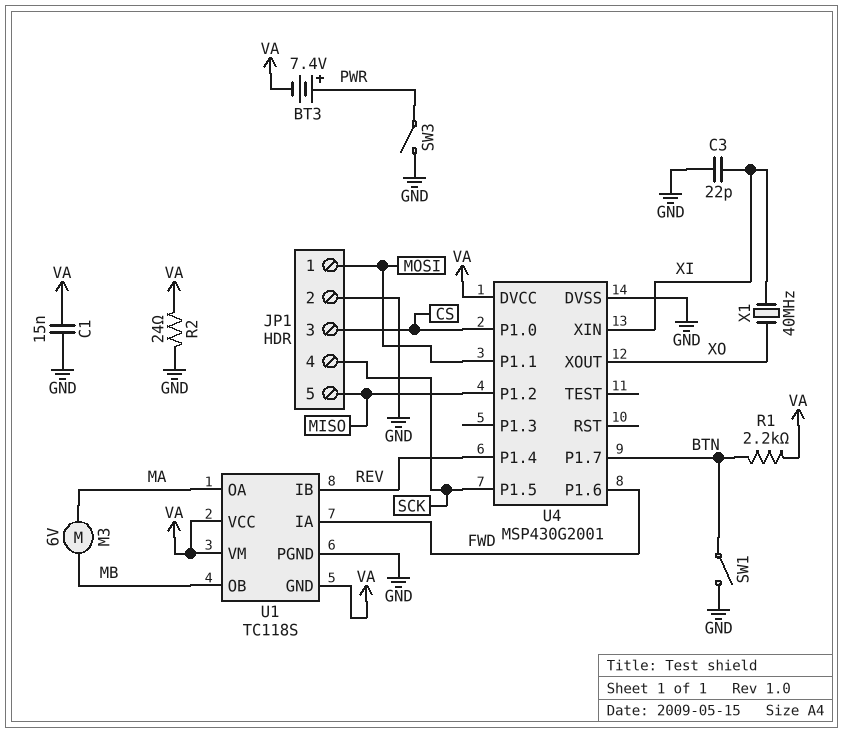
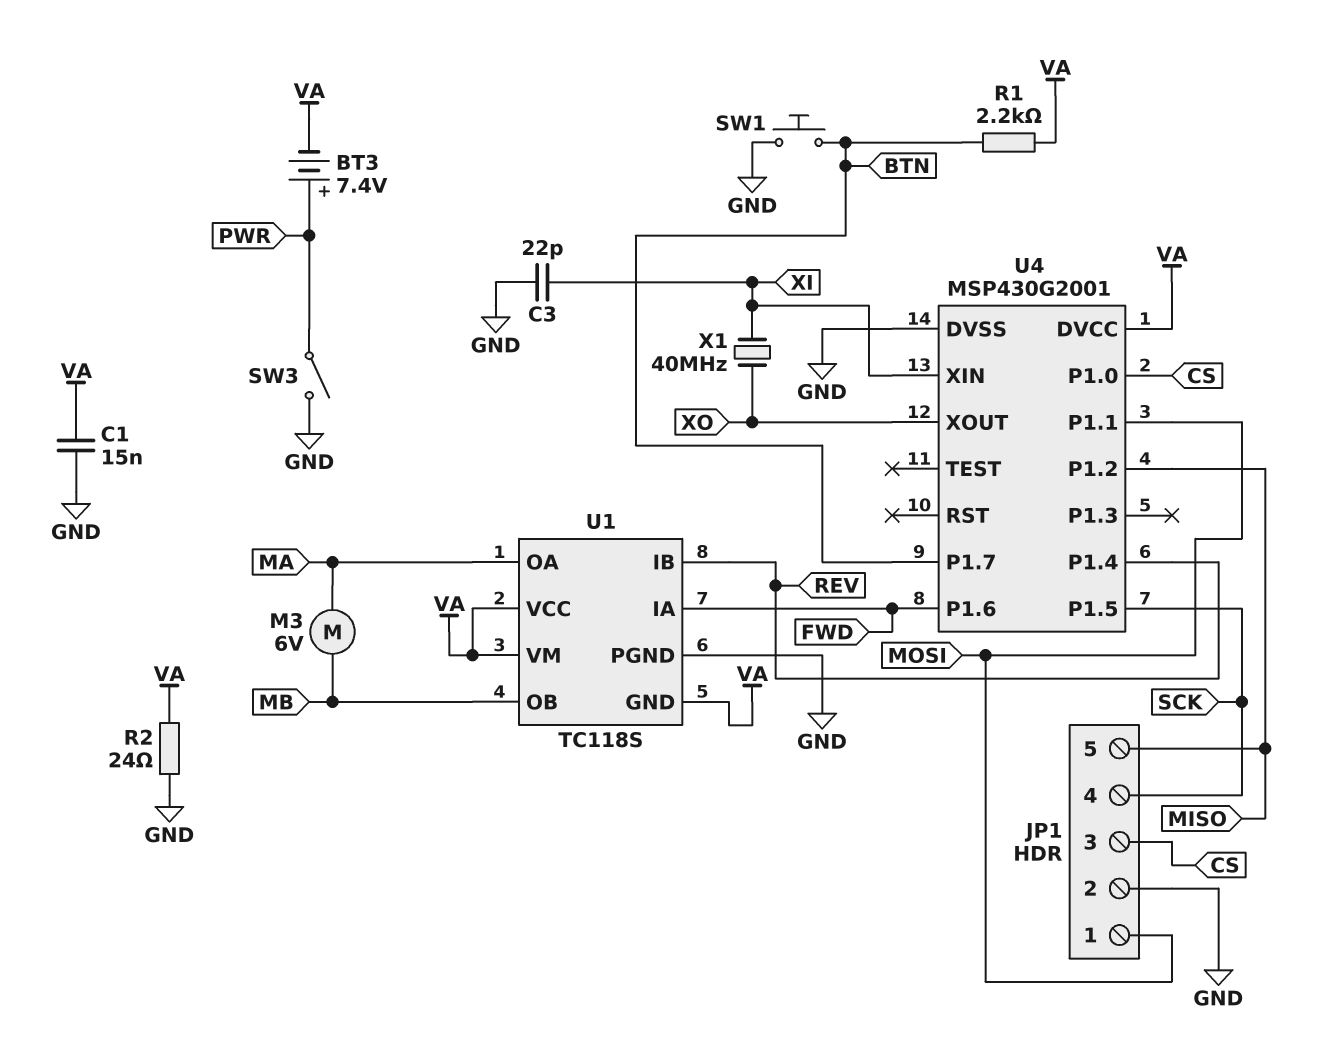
SW1: switch (BTN, GND) -> button (BTN, GND)

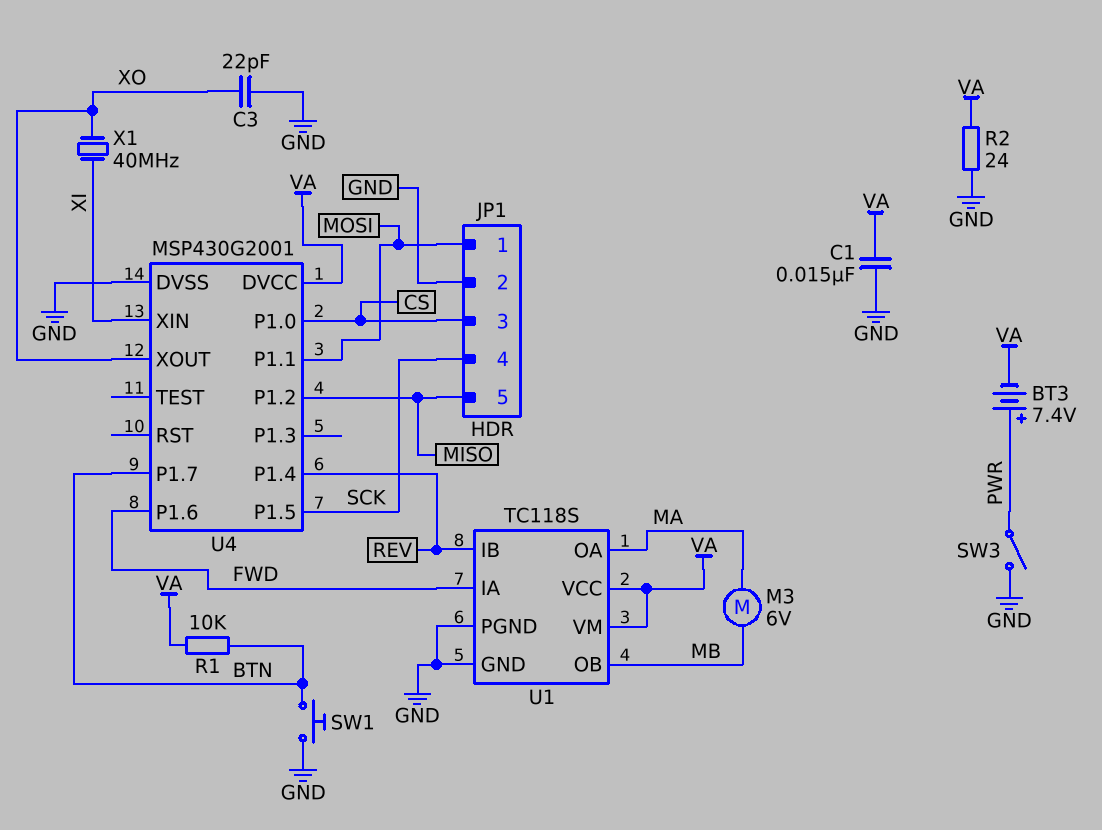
C3: 22pF (GND, XI) -> 22pF (GND, XO)
R1: 2.2k (BTN, VA) -> 10k (BTN, VA)
U1 pin GND: VA -> GND

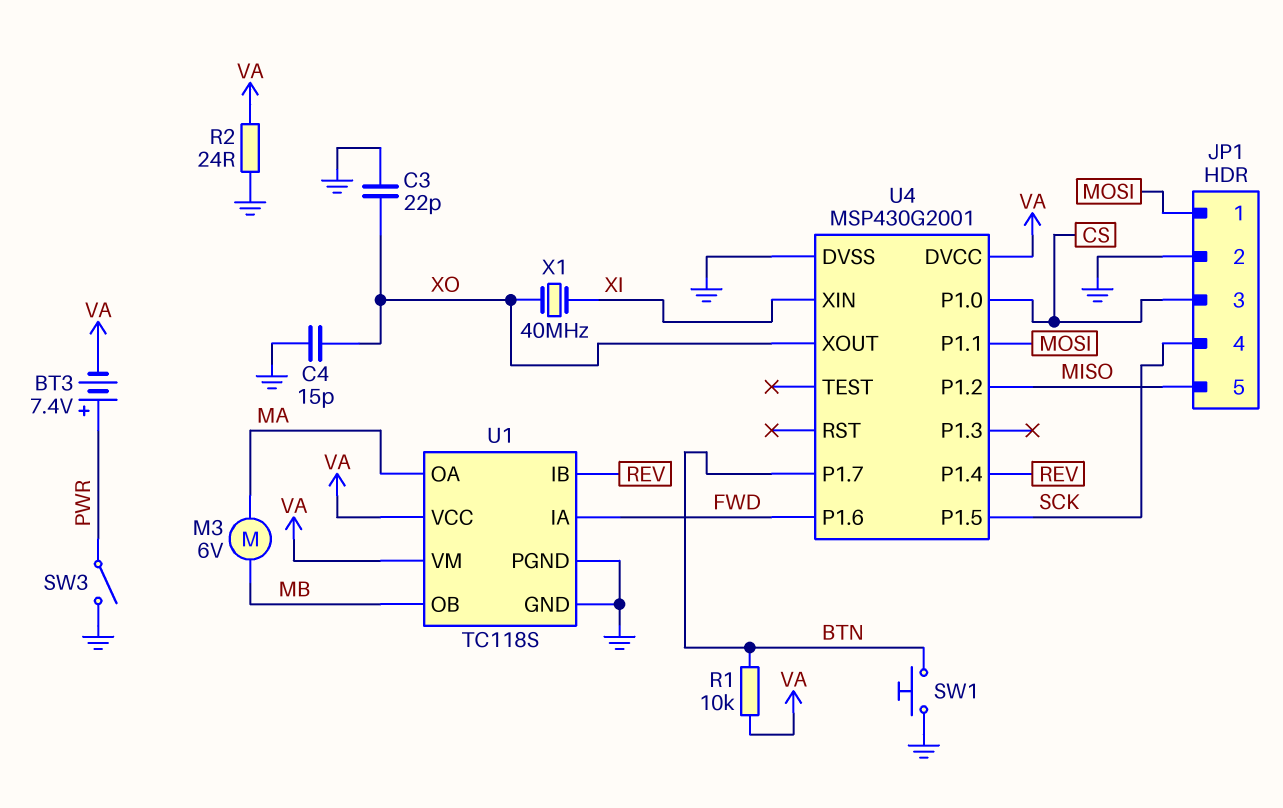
C1: 15nF (GND, VA) -> none
C4: none -> 15pF (GND, XO)

